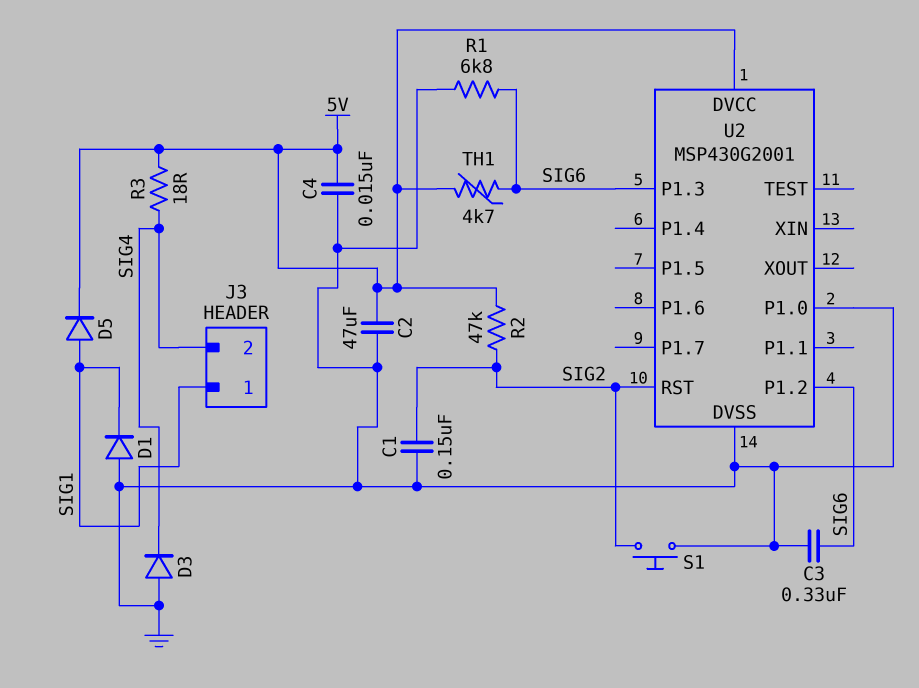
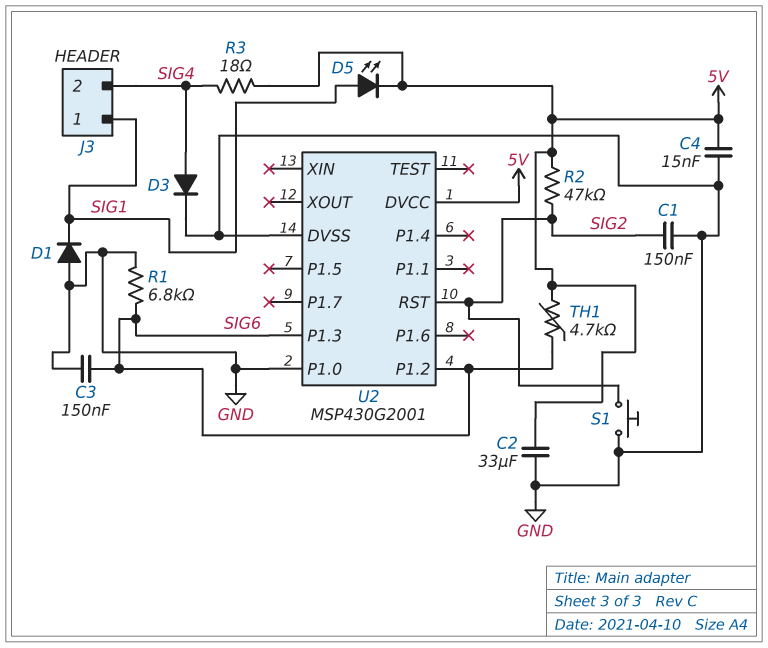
C2: 47uF (5V, GND) -> 33uF (5V, GND)
C3: 330nF (GND, SIG6) -> 150nF (GND, SIG6)
D3: diode (A GND, K SIG4) -> diode (A SIG4, K GND)
D5: diode (A SIG1, K 5V) -> LED (A SIG1, K 5V)

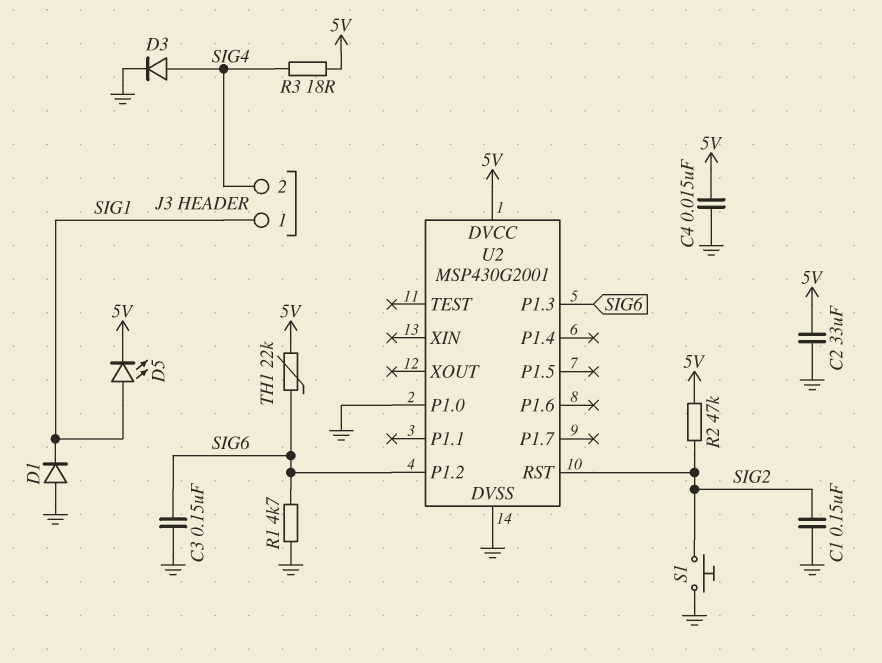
R1: 6.8k (GND, SIG6) -> 4.7k (GND, SIG6)
TH1: 4.7k (5V, SIG6) -> 22k (5V, SIG6)

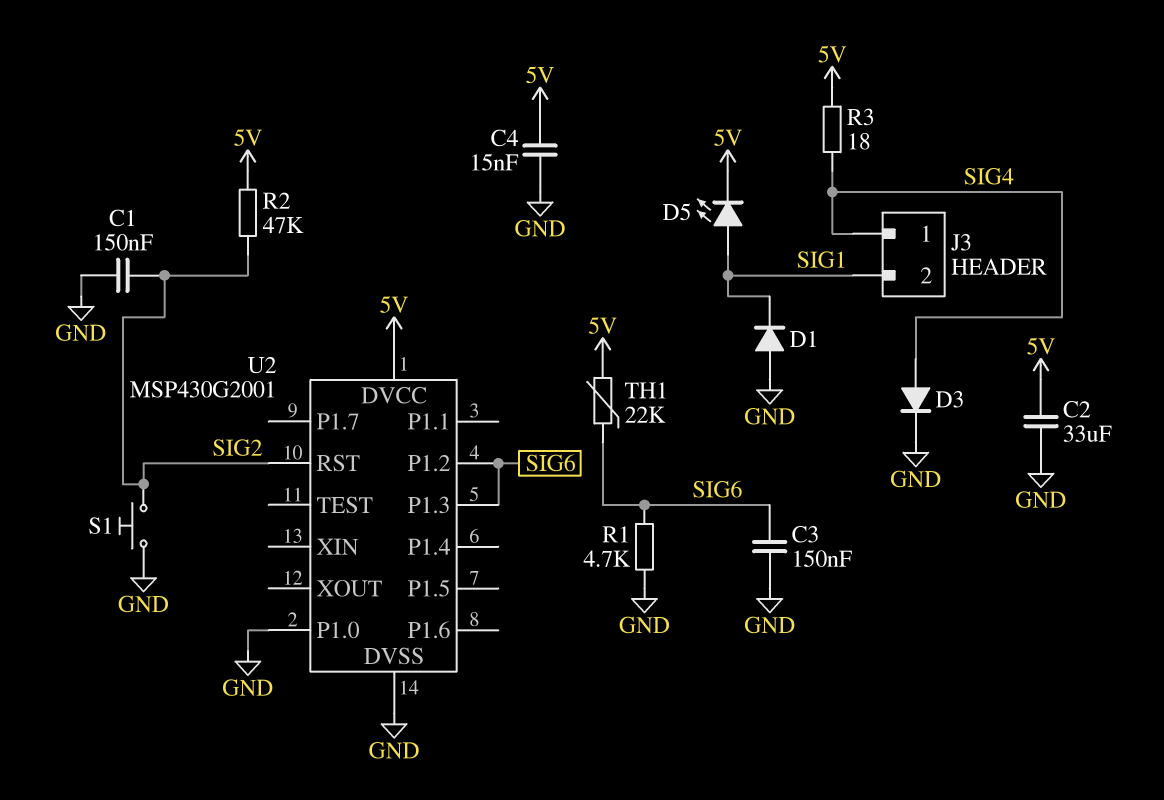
J3 pin 1: SIG1 -> SIG4
J3 pin 2: SIG4 -> SIG1

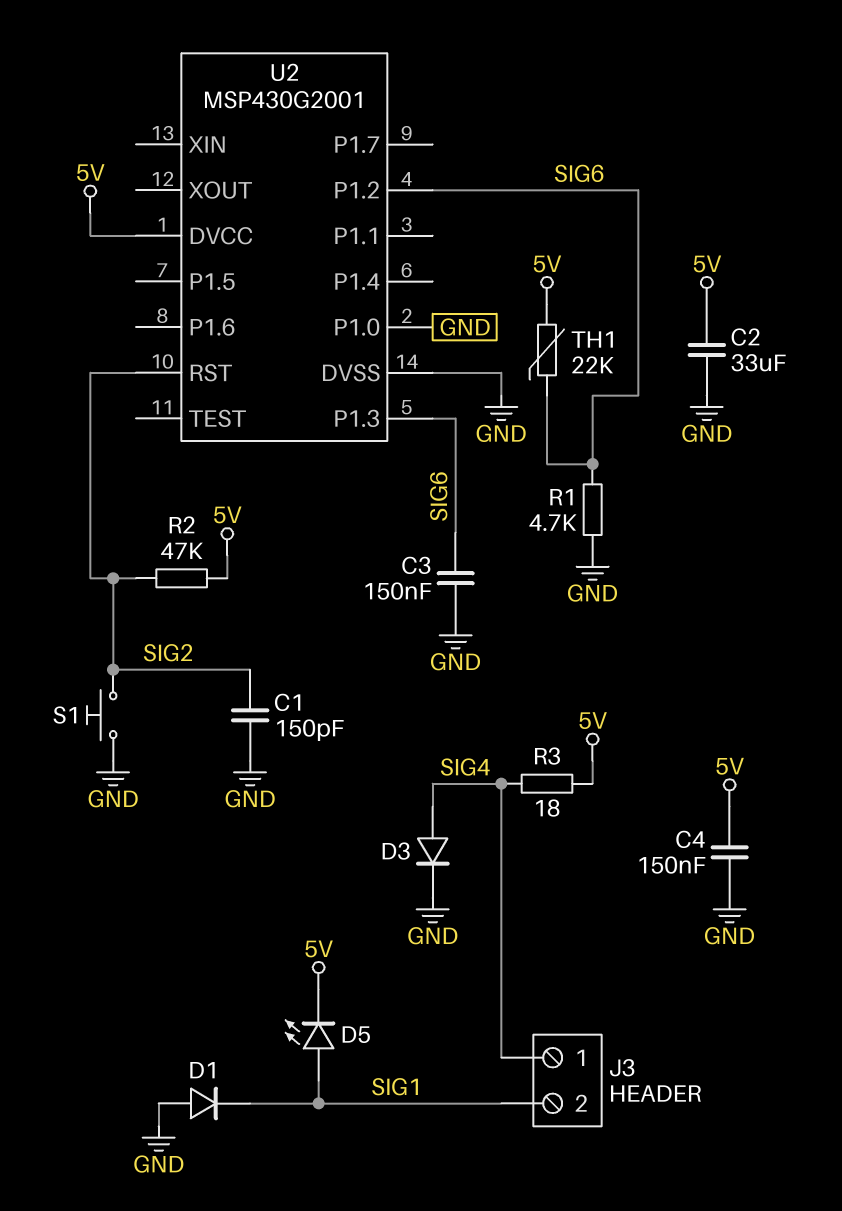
C1: 150nF (GND, SIG2) -> 150pF (GND, SIG2)
C4: 15nF (5V, GND) -> 150nF (5V, GND)

